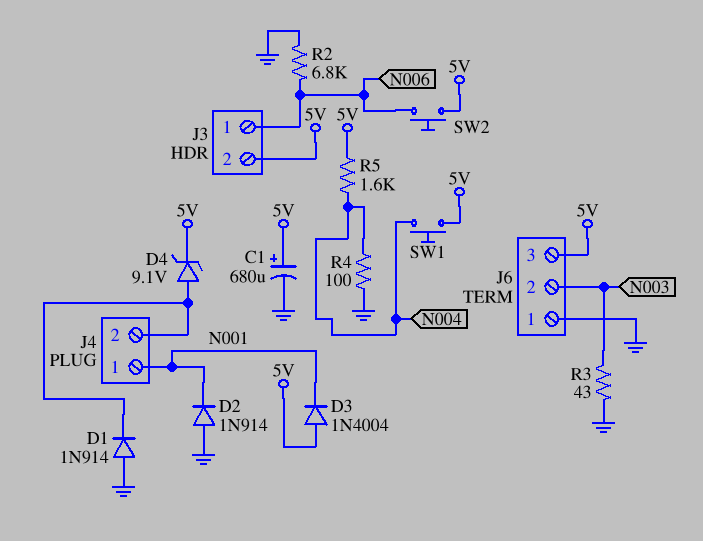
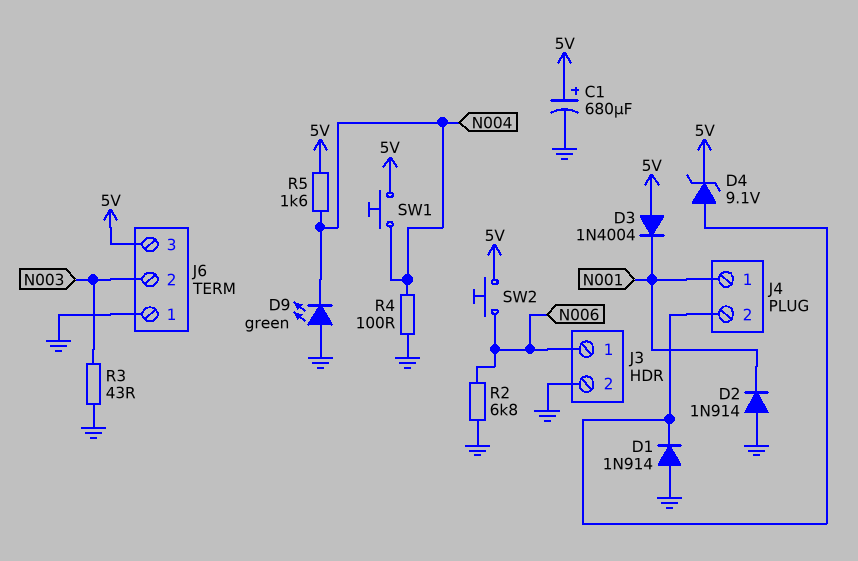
D9: none -> LED green (A GND, K N004)
J3 pin 2: 5V -> GND

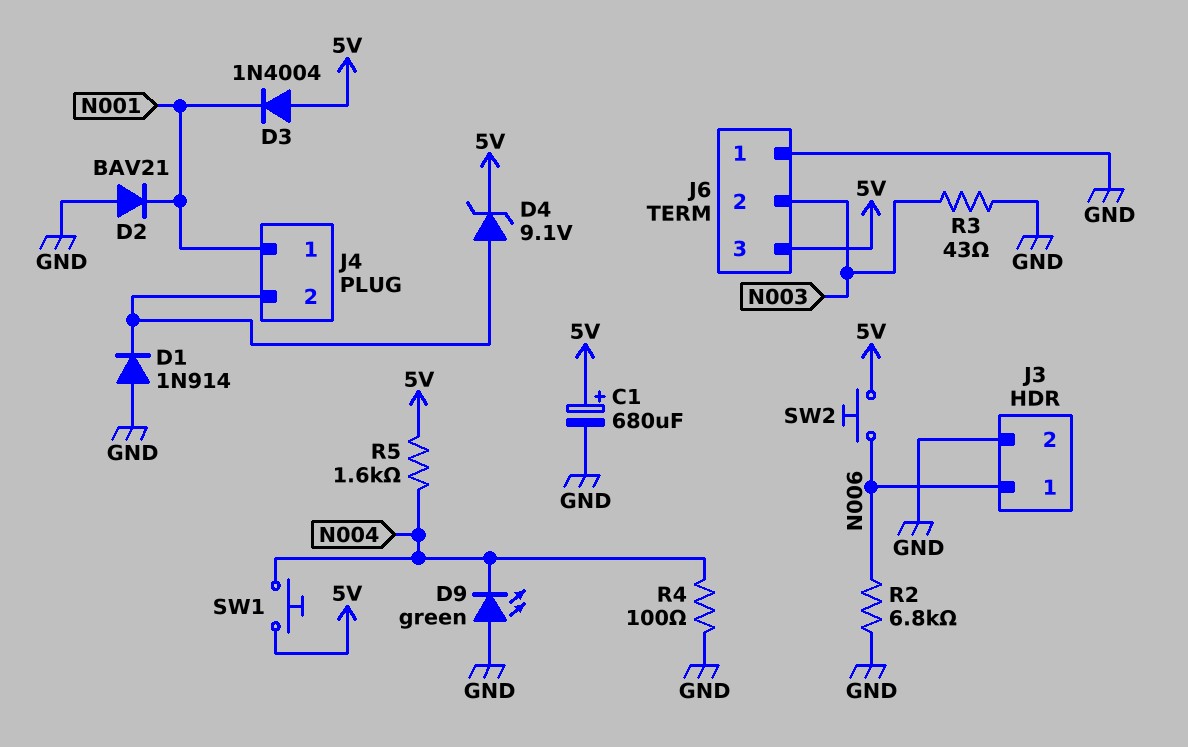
D2: diode 1N914 (A GND, K N001) -> diode BAV21 (A GND, K N001)

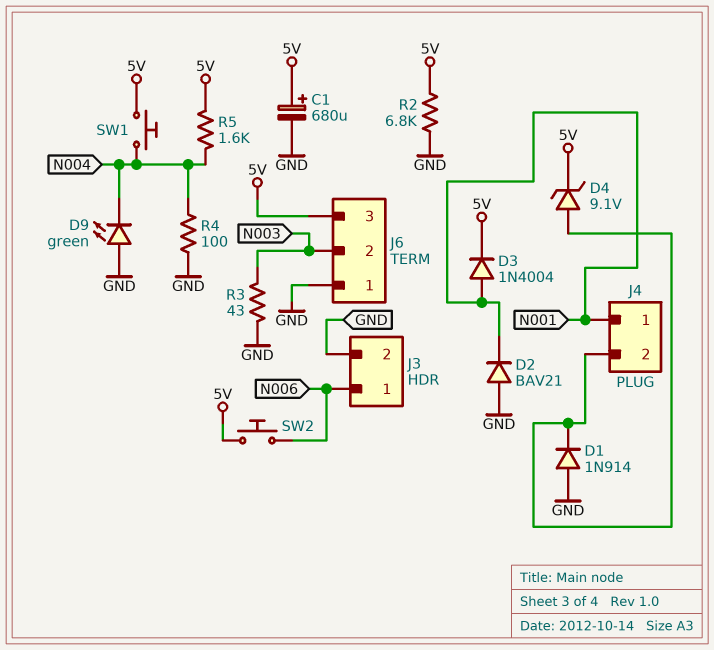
D3: diode 1N4004 (A 5V, K N001) -> diode 1N4004 (A N001, K 5V)
R2: 6.8k (GND, N006) -> 6.8k (5V, GND)

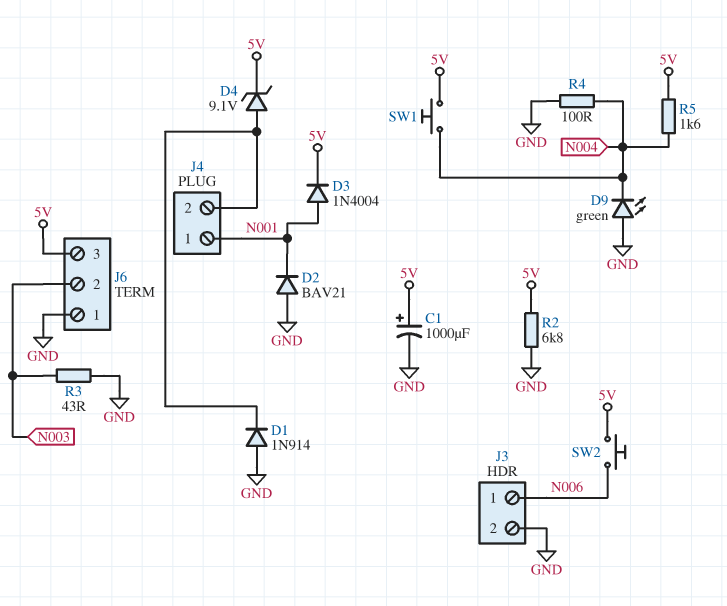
C1: 680uF (plus 5V, minus GND) -> 1000uF (plus 5V, minus GND)

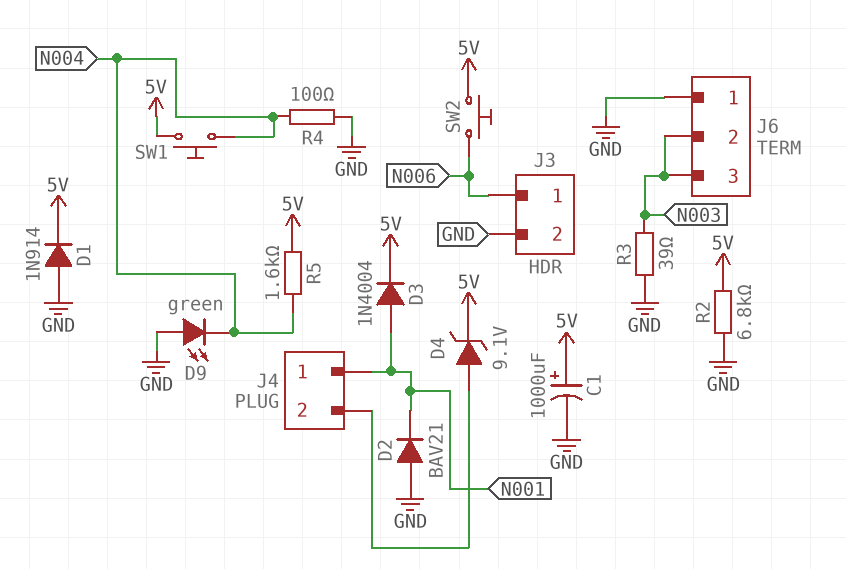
D1: diode 1N914 (A GND, K J4/2) -> diode 1N914 (A GND, K 5V)
J6 pin 3: 5V -> N003
R3: 43 (GND, N003) -> 39 (GND, N003)

